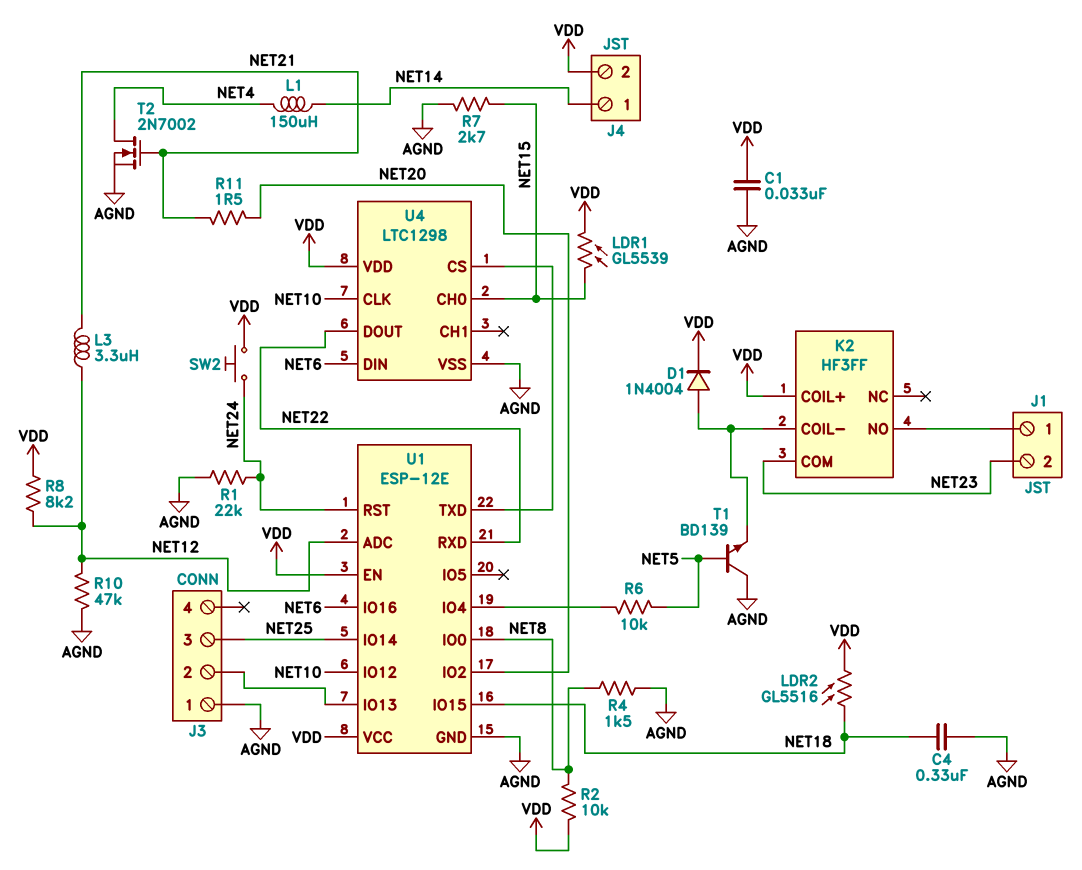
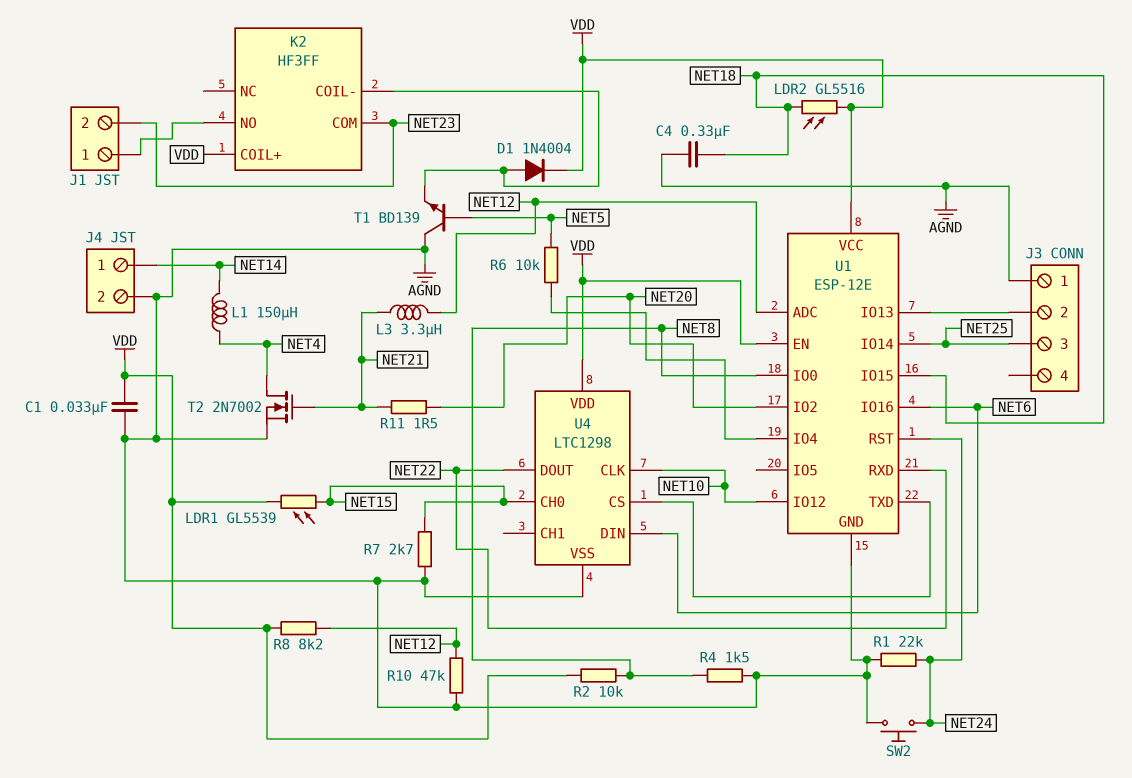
J4 pin 2: VDD -> AGND
SW2: button (NET24, VDD) -> button (AGND, NET24)

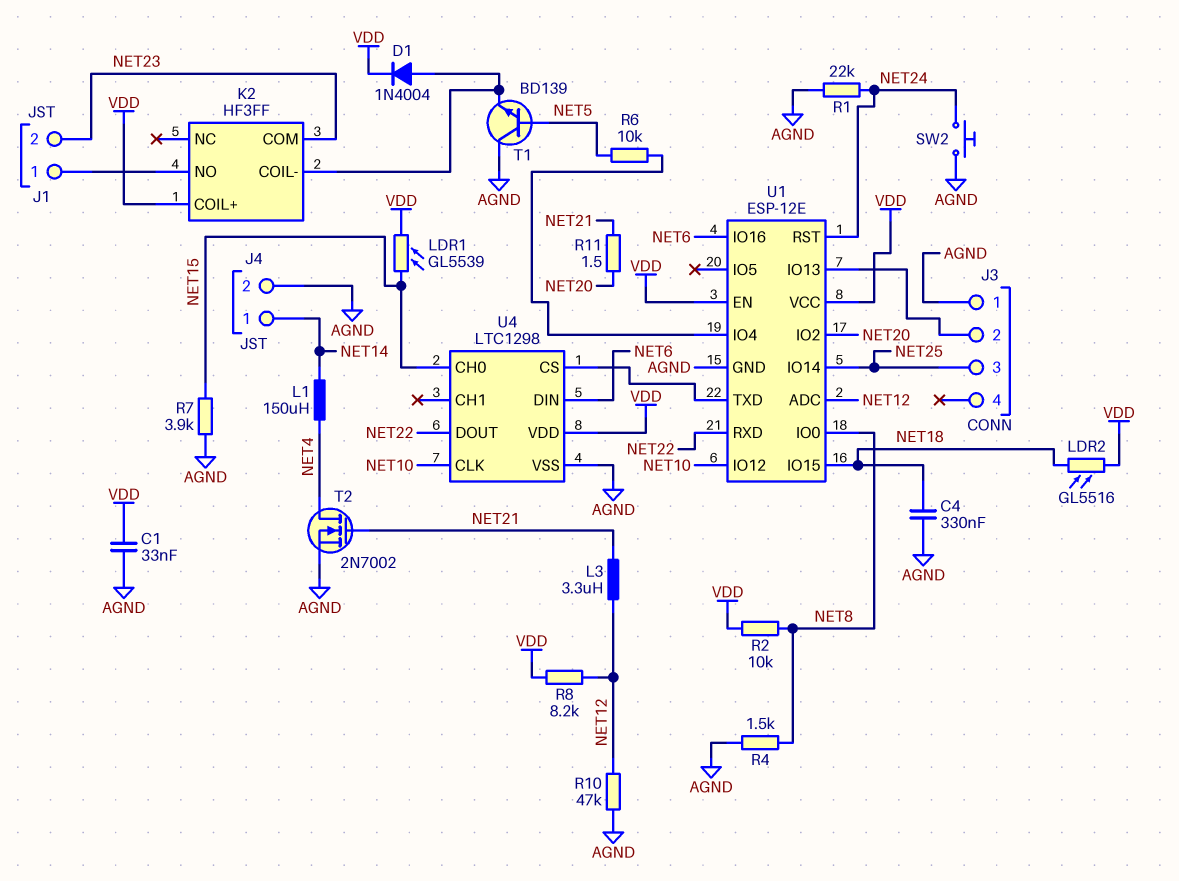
R7: 2.7k (AGND, NET15) -> 3.9k (AGND, NET15)

